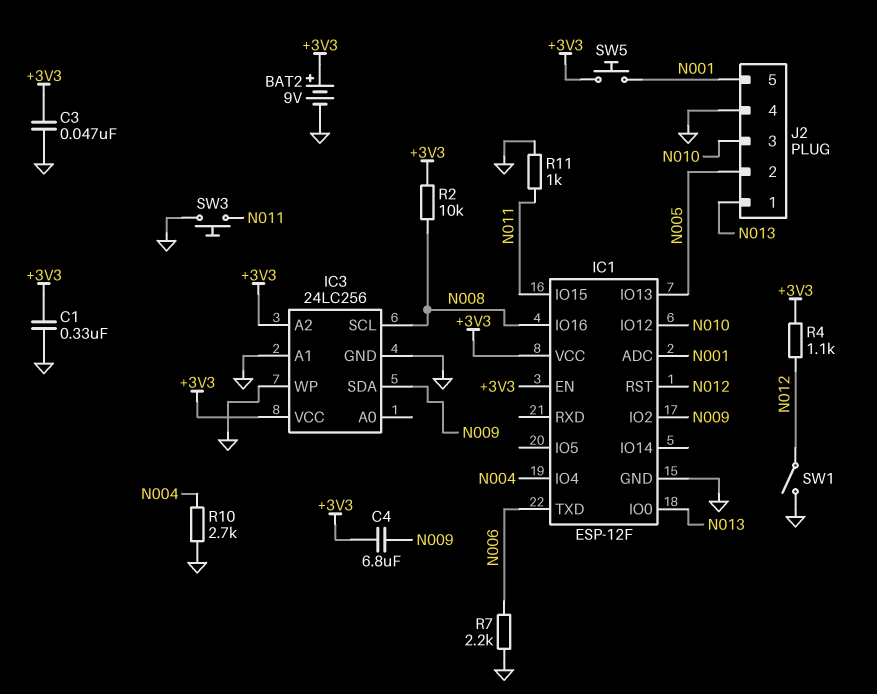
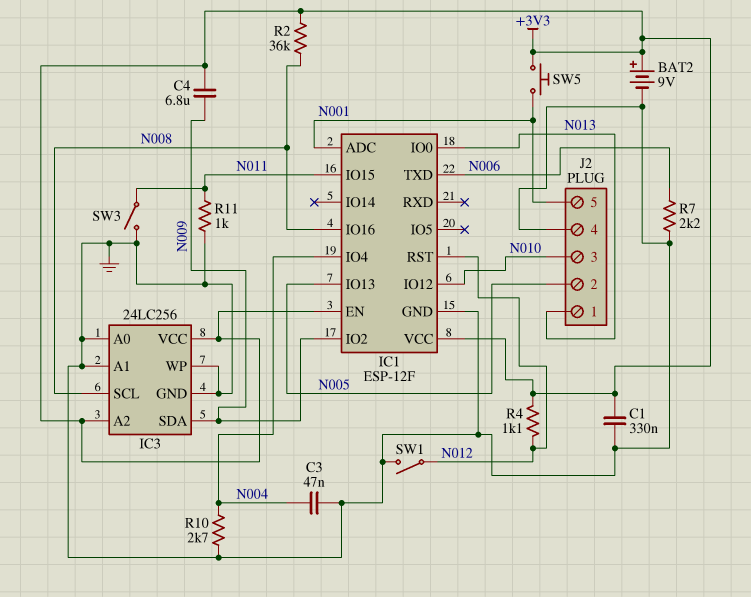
C3: 47nF (+3V3, GND) -> 47nF (GND, N004)
IC3 pin A0: none -> GND
R2: 10k (+3V3, N008) -> 36k (+3V3, N008)
SW3: button (GND, N011) -> switch (GND, N011)

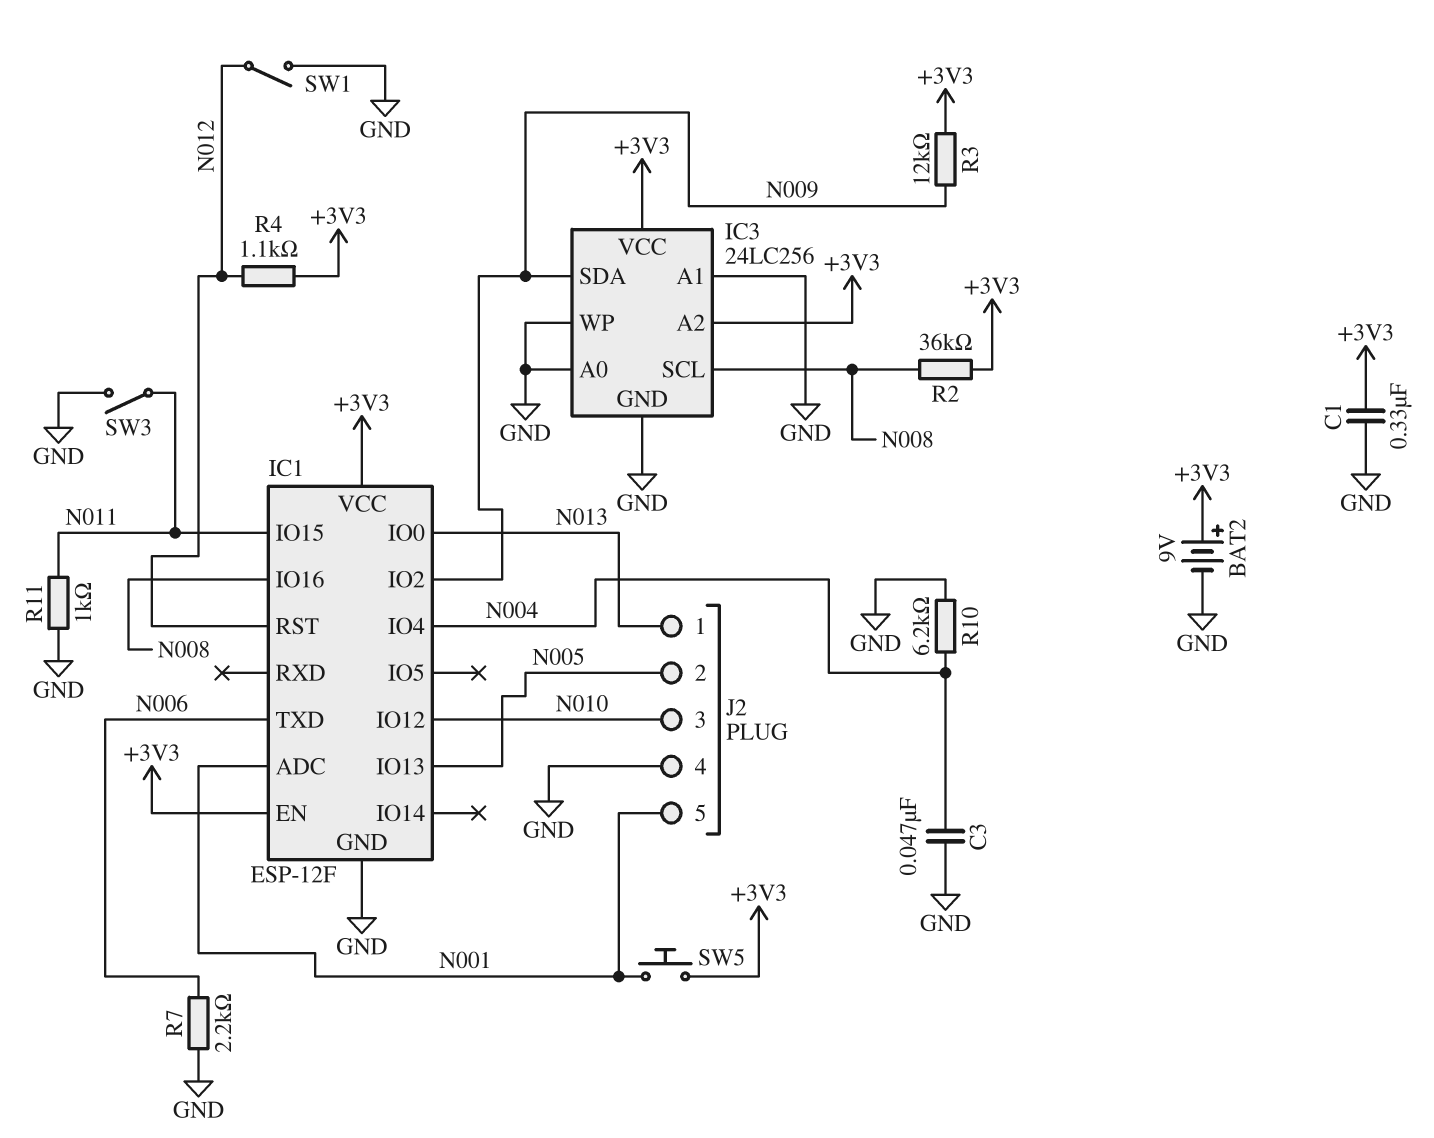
C4: 6.8uF (+3V3, N009) -> none
R3: none -> 12k (+3V3, N009)
R10: 2.7k (GND, N004) -> 6.2k (GND, N004)

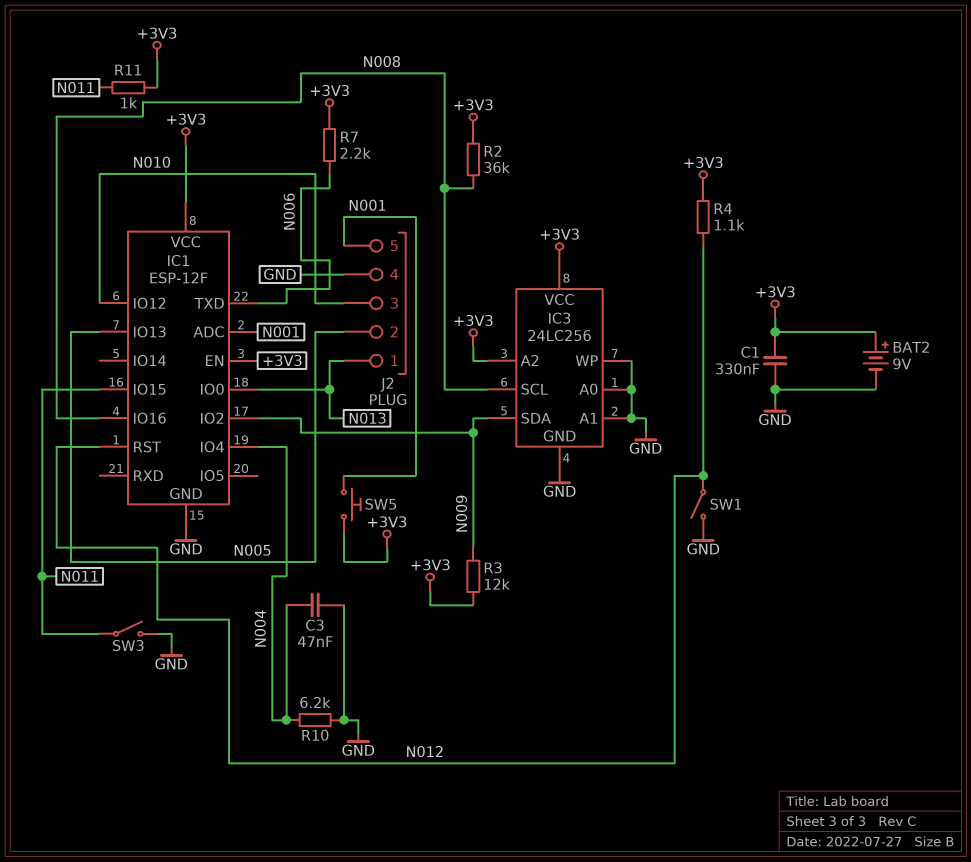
R7: 2.2k (GND, N006) -> 2.2k (+3V3, N006)
R11: 1k (GND, N011) -> 1k (+3V3, N011)

